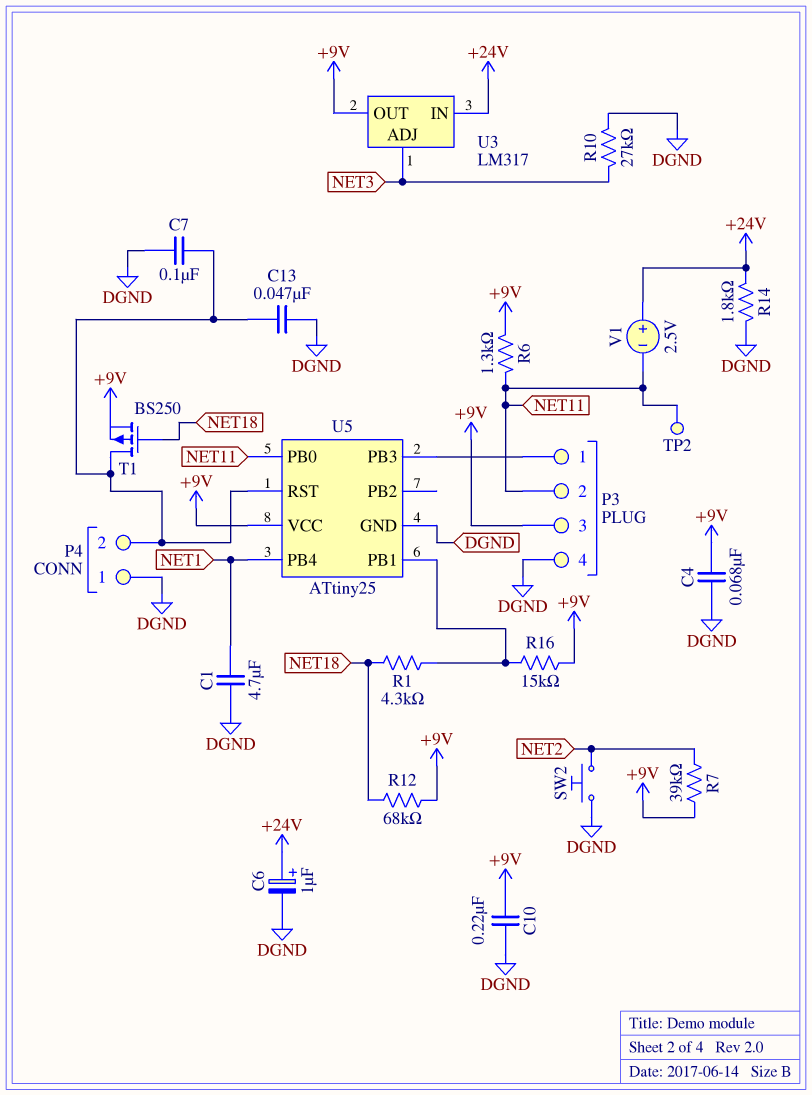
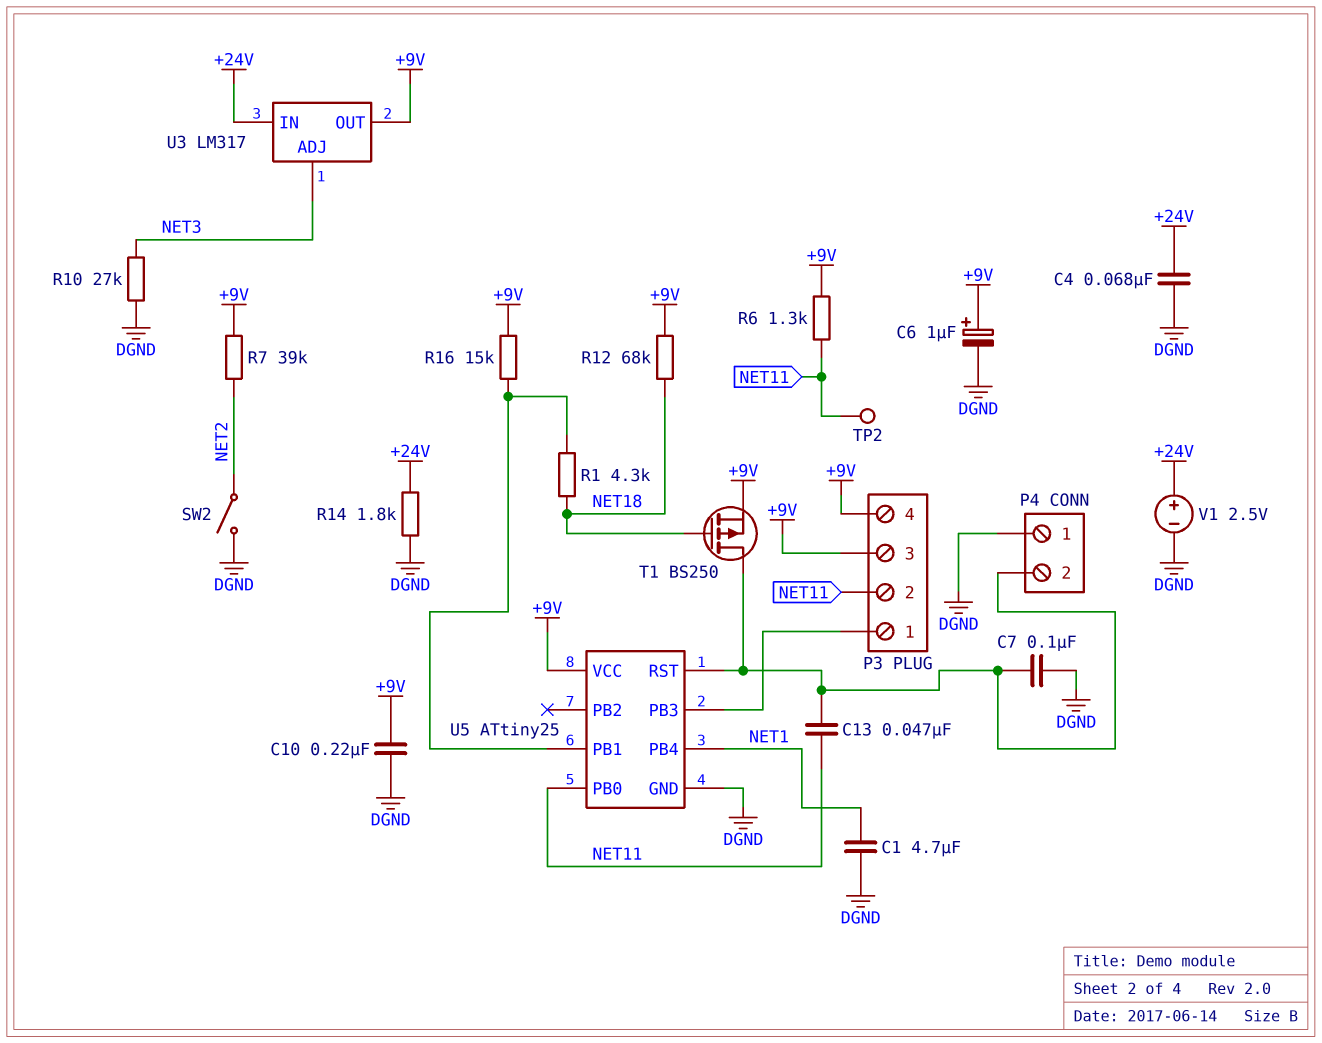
C4: 68nF (+9V, DGND) -> 68nF (+24V, DGND)
C6: 1uF (plus +24V, minus DGND) -> 1uF (plus +9V, minus DGND)
C13: 47nF (DGND, P4/2) -> 47nF (NET11, P4/2)
P3 pin 4: DGND -> +9V
SW2: button (DGND, NET2) -> switch (DGND, NET2)
V1: 2.5V (plus +24V, minus NET11) -> 2.5V (plus +24V, minus DGND)

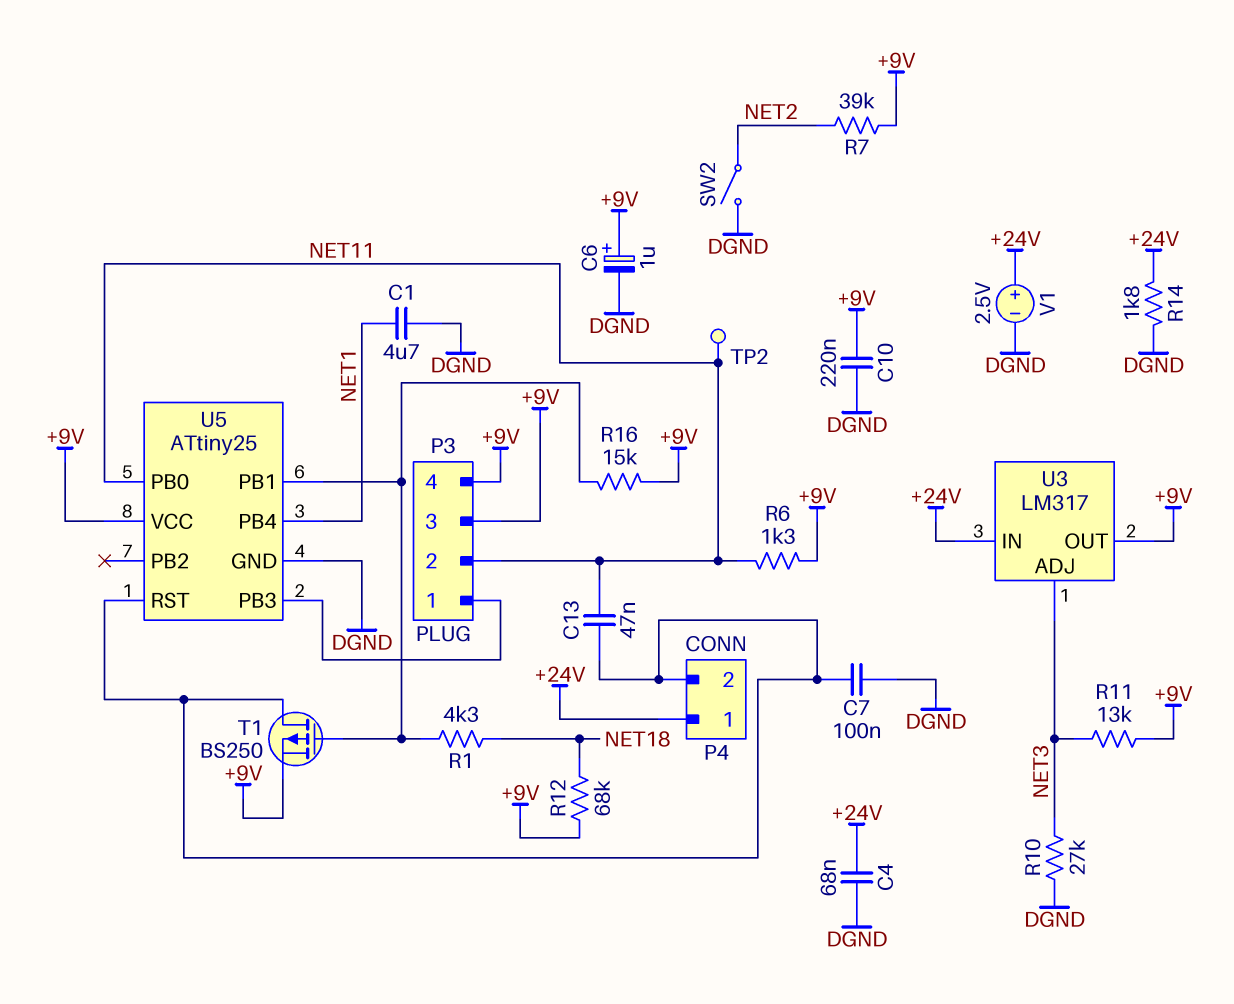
P4 pin 1: DGND -> +24V
R11: none -> 13k (+9V, NET3)
T1: PMOS BS250 (G NET18, D P4/2, S +9V) -> PMOS BS250 (G U5/PB1, D P4/2, S +9V)

